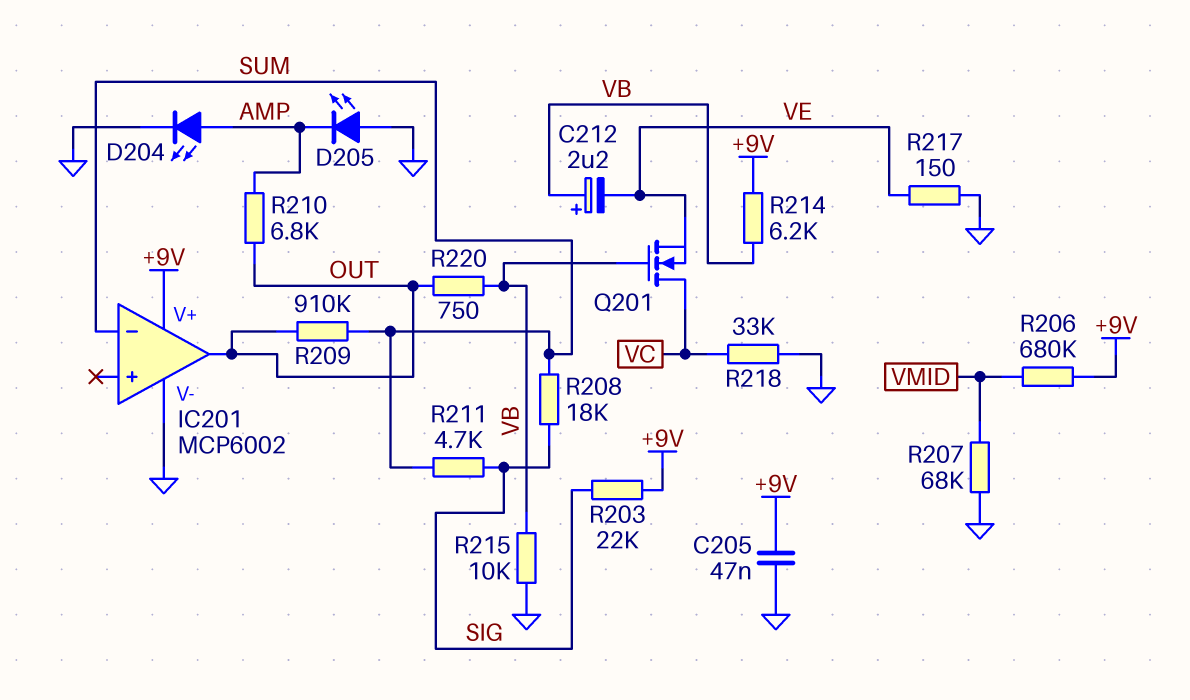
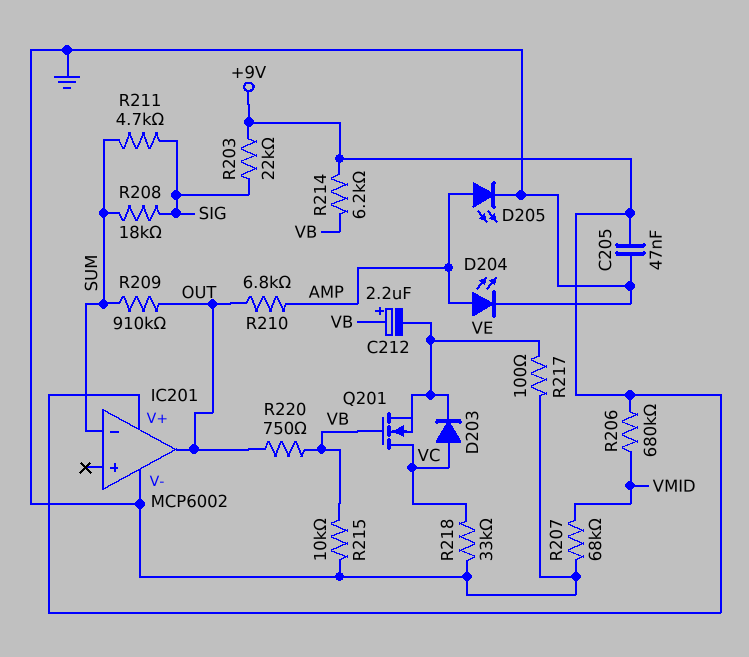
D203: none -> diode (A VC, K VE)
D205: LED (A GND, K AMP) -> LED (A AMP, K GND)
R217: 150 (GND, VE) -> 100 (GND, VE)

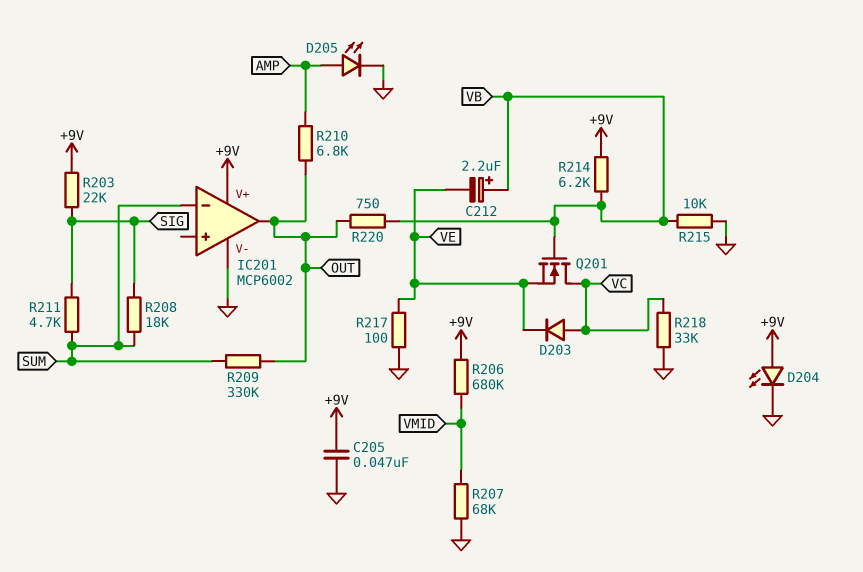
D204: LED (A AMP, K GND) -> LED (A +9V, K GND)
R209: 910k (OUT, SUM) -> 330k (OUT, SUM)

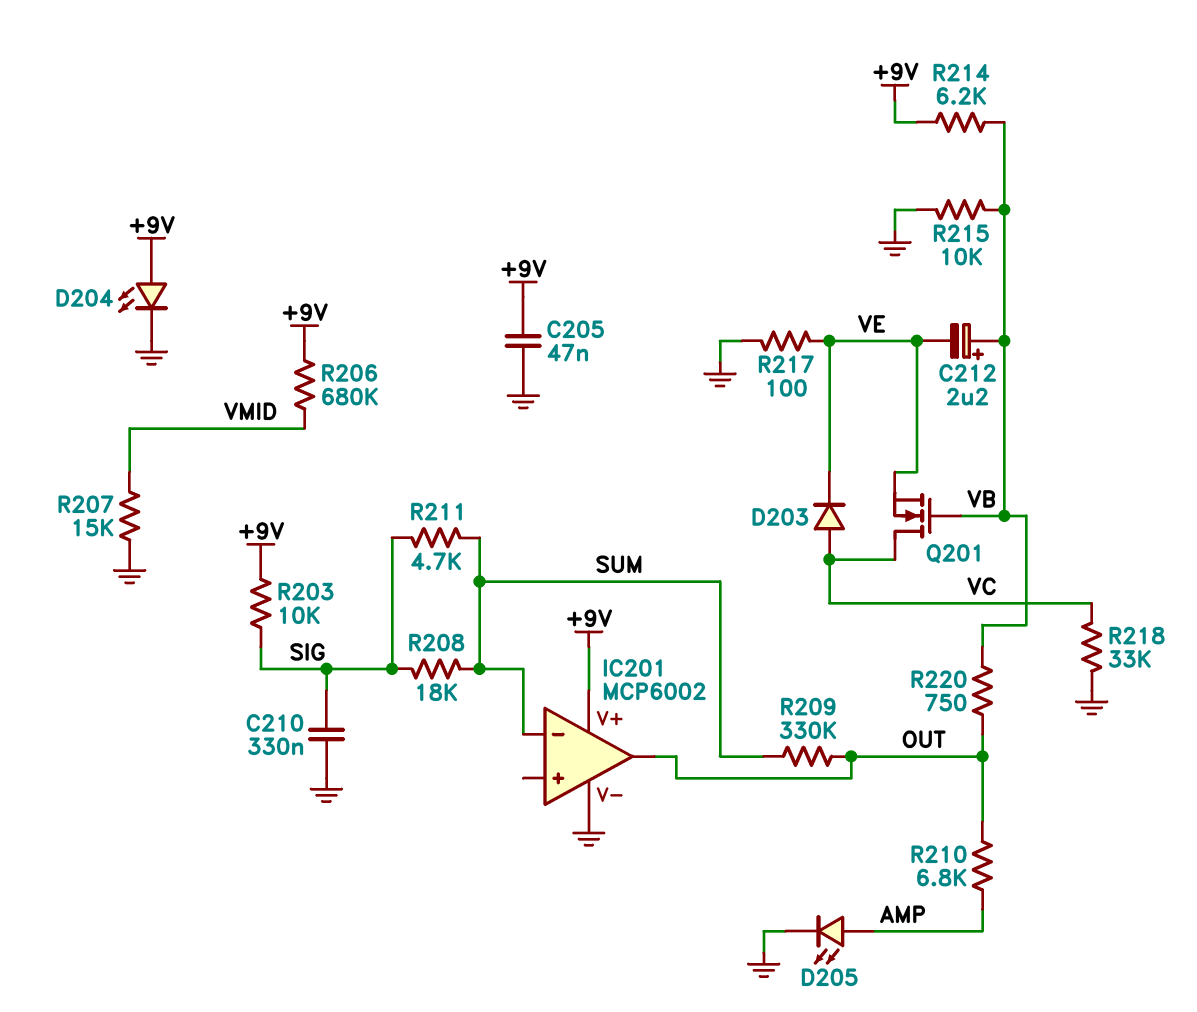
C210: none -> 330nF (GND, SIG)
R203: 22k (+9V, SIG) -> 10k (+9V, SIG)
R207: 68k (GND, VMID) -> 15k (GND, VMID)

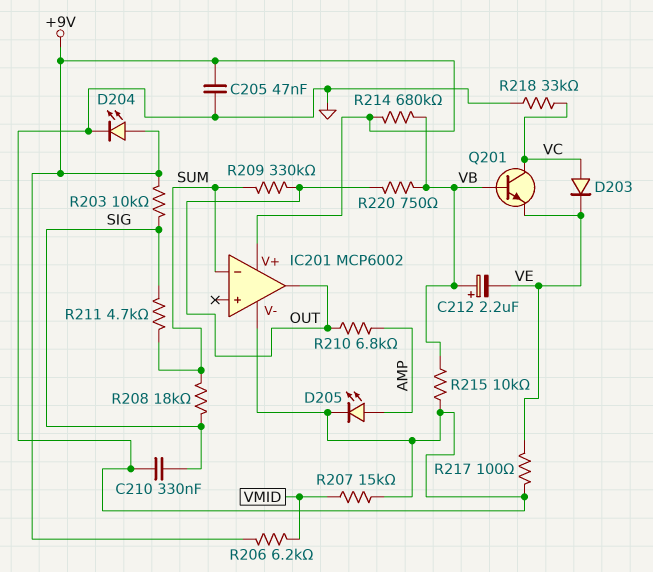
Q201: NMOS (G VB, D VC, S VE) -> NPN (B VB, C VC, E VE)
R206: 680k (+9V, VMID) -> 6.2k (+9V, VMID)
R214: 6.2k (+9V, VB) -> 680k (+9V, VB)

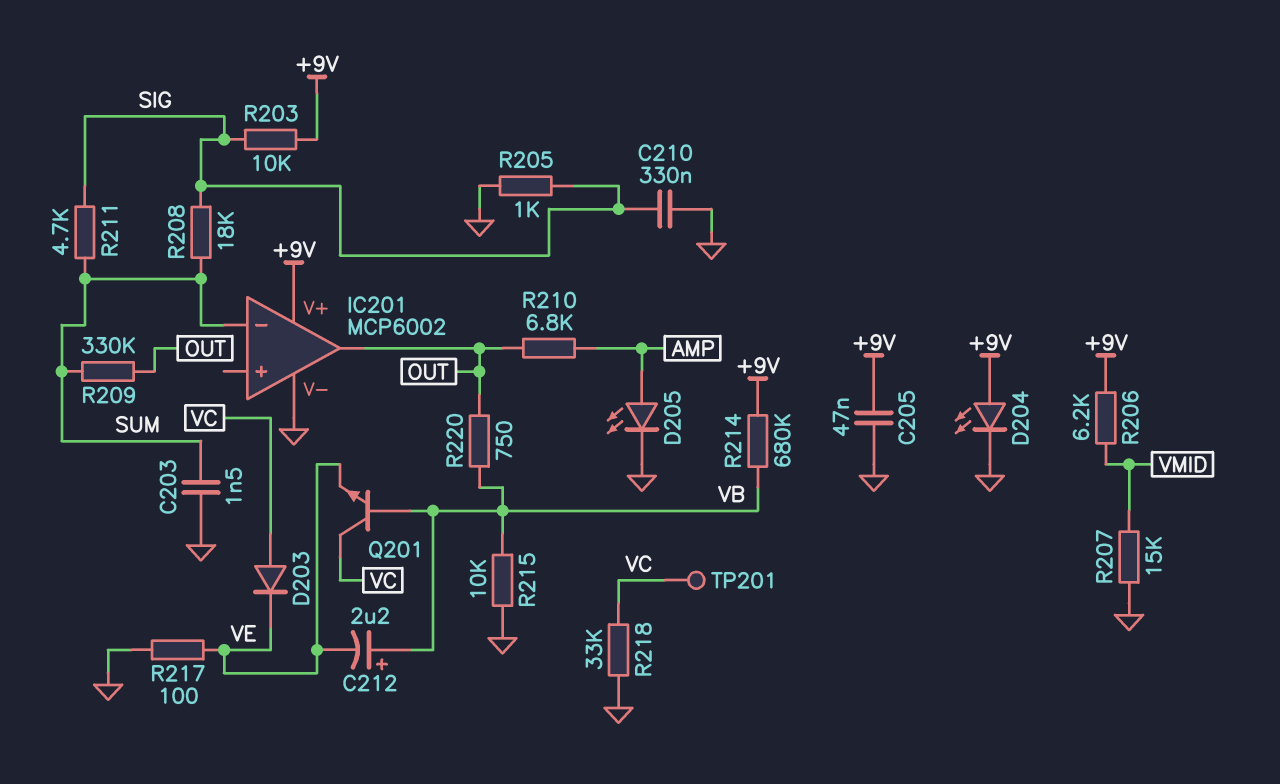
C203: none -> 1.5nF (GND, SUM)
R205: none -> 1k (GND, SIG)
TP201: none -> test point (VC)

